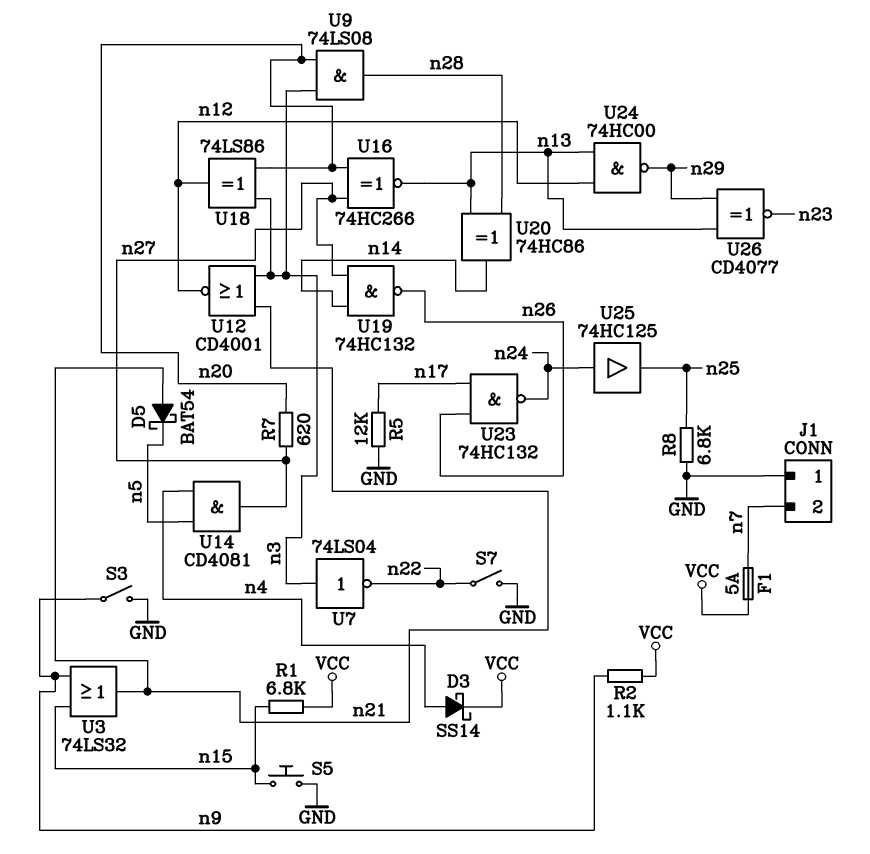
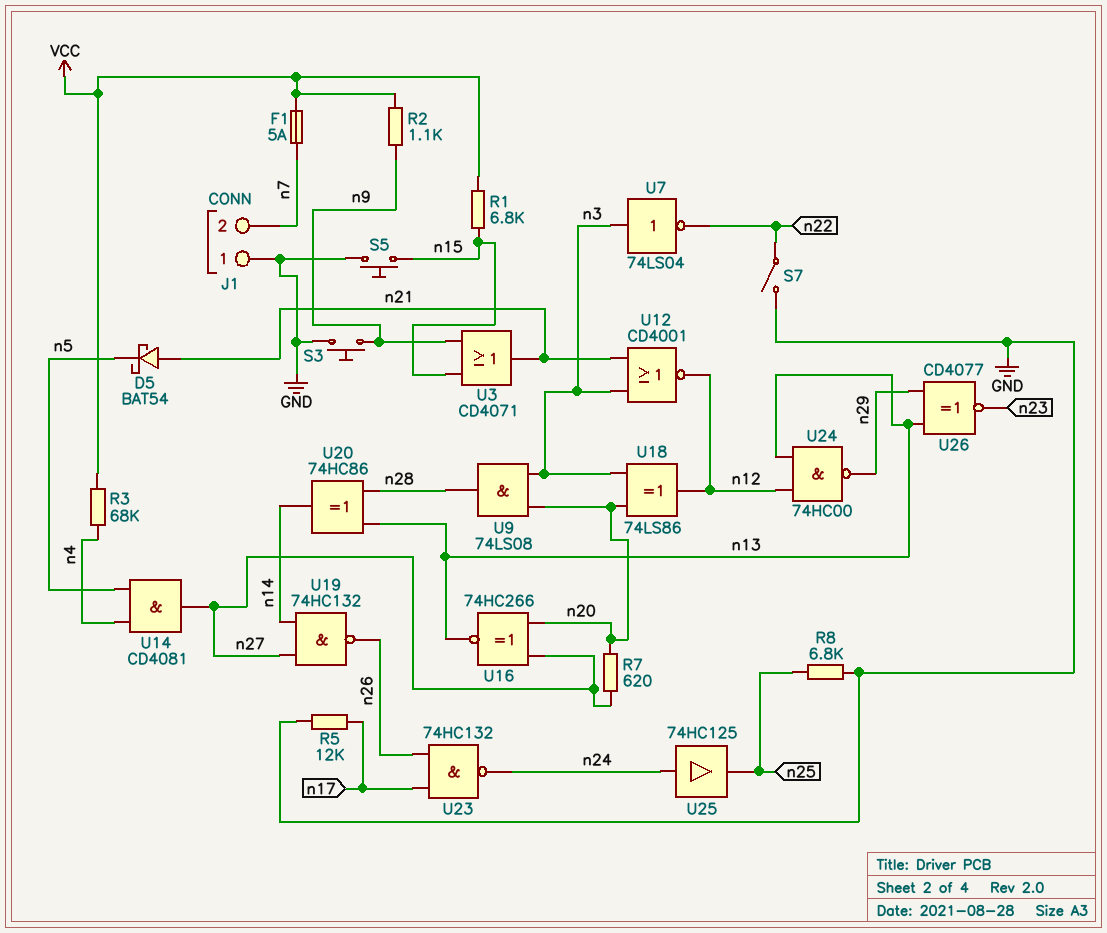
D3: schottky SS14 (A n4, K VCC) -> none
R3: none -> 68k (VCC, n4)
S3: switch (GND, n9) -> button (GND, n9)
U3: OR 74LS32 (in n9, in n15, out n21) -> OR CD4071 (in n9, in n15, out n21)

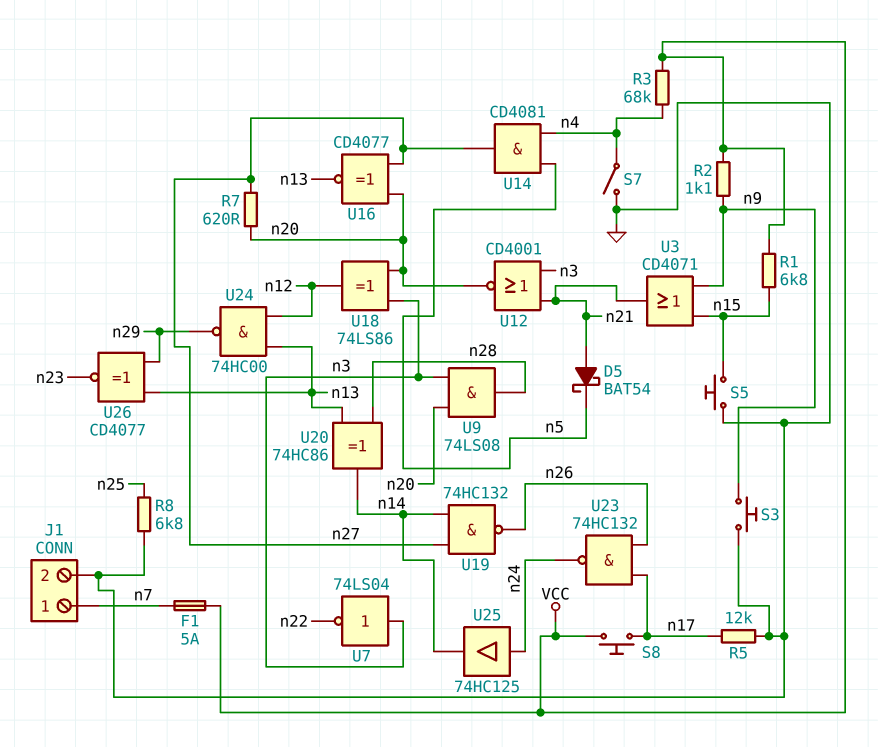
J1 pin 1: GND -> n7
J1 pin 2: n7 -> GND
S7: switch (GND, n22) -> switch (GND, n4)
S8: none -> button (VCC, n17)
U12: NOR CD4001 (in n3, in n21, out n12) -> NOR CD4001 (in n3, in n21, out n20)
U16: XNOR 74HC266 (in n20, in n27, out n13) -> XNOR CD4077 (in n20, in n27, out n13)
U25: buffer 74HC125 (in n24, out n25) -> buffer 74HC125 (in n24, out n14)

